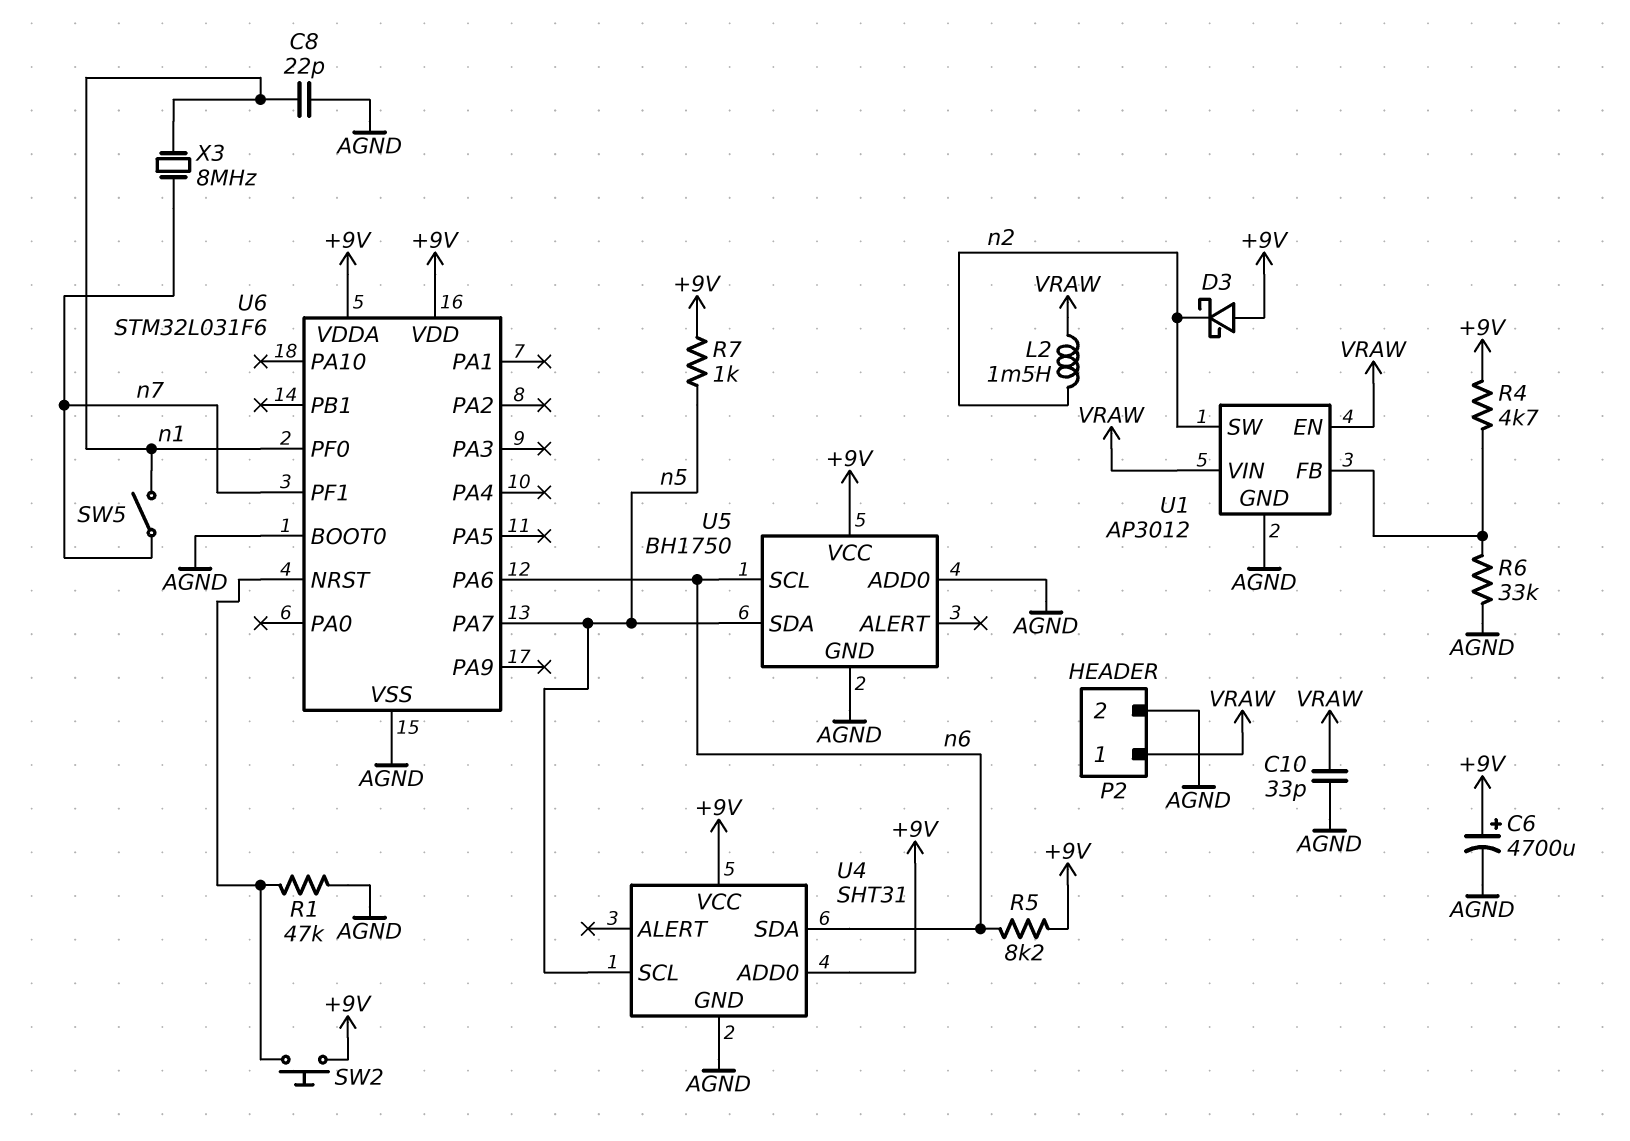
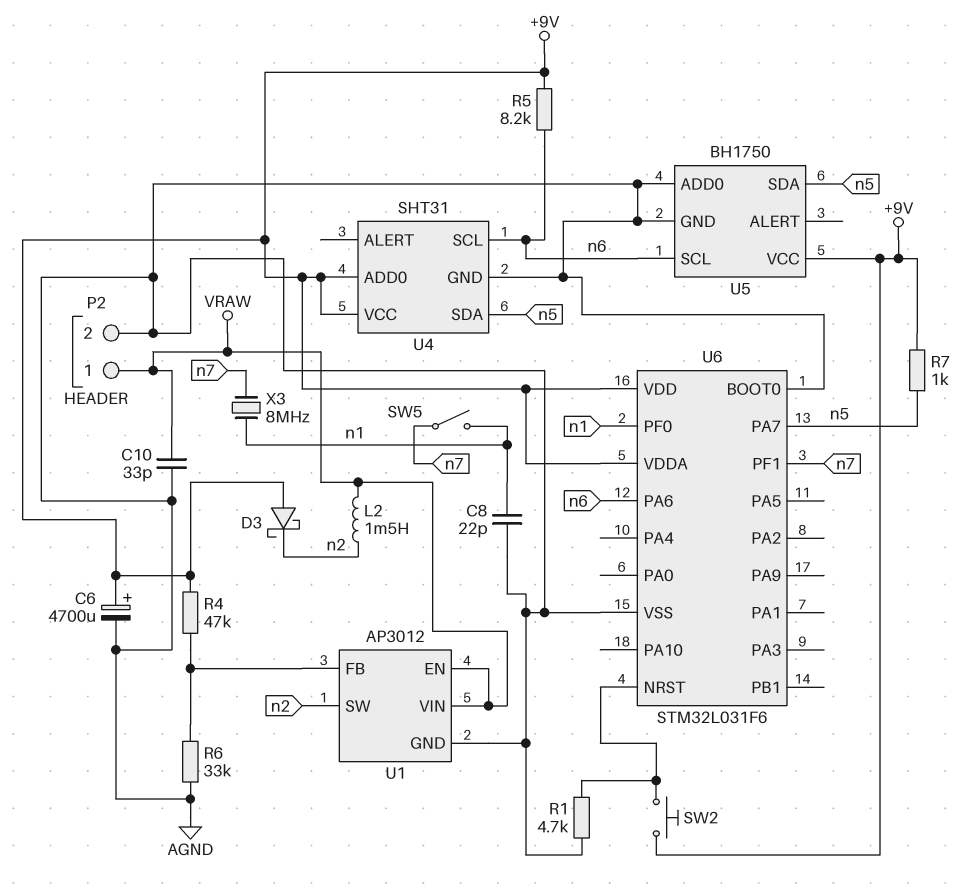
R1: 47k (AGND, U6/NRST) -> 4.7k (AGND, U6/NRST)
R4: 4.7k (+9V, U1/FB) -> 47k (+9V, U1/FB)
U4 pin SCL: n5 -> n6
U4 pin SDA: n6 -> n5

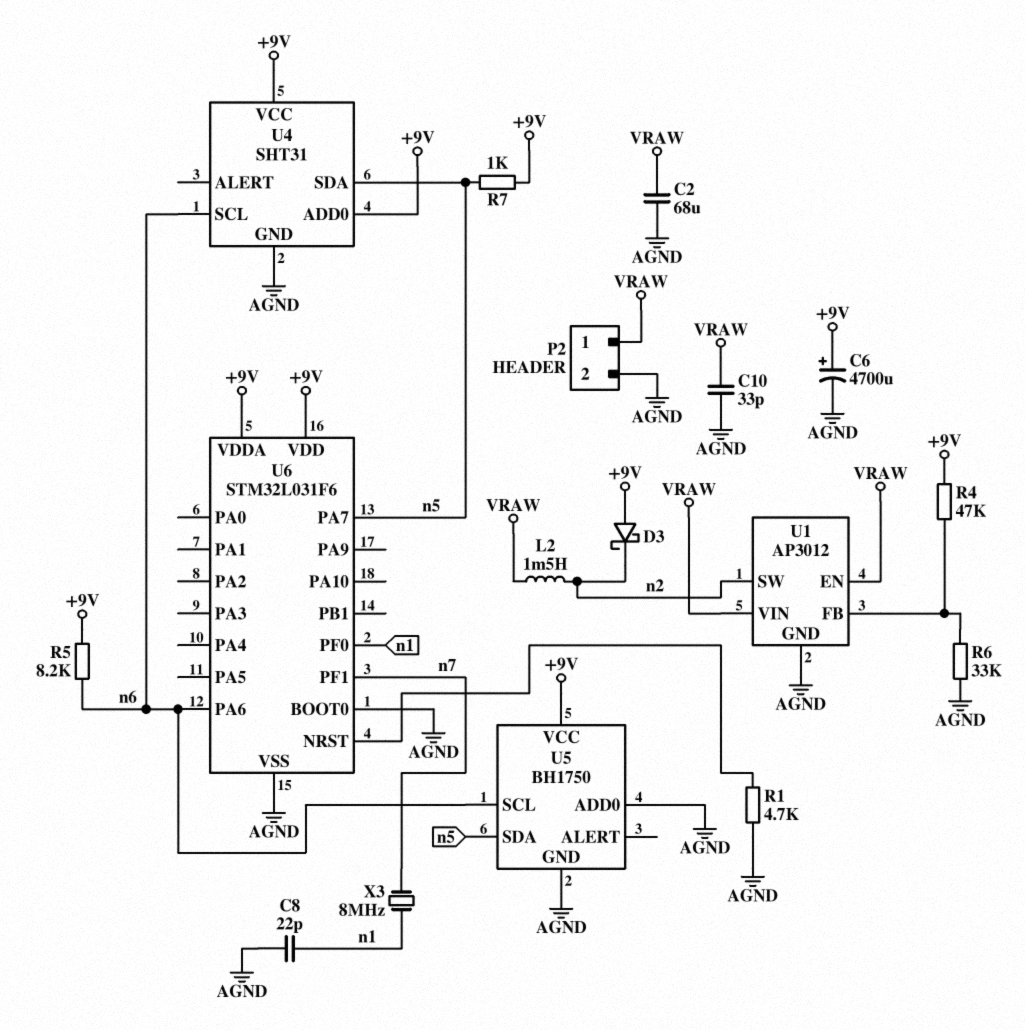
C2: none -> 68uF (AGND, VRAW)
SW2: button (+9V, U6/NRST) -> none
SW5: switch (n1, n7) -> none

